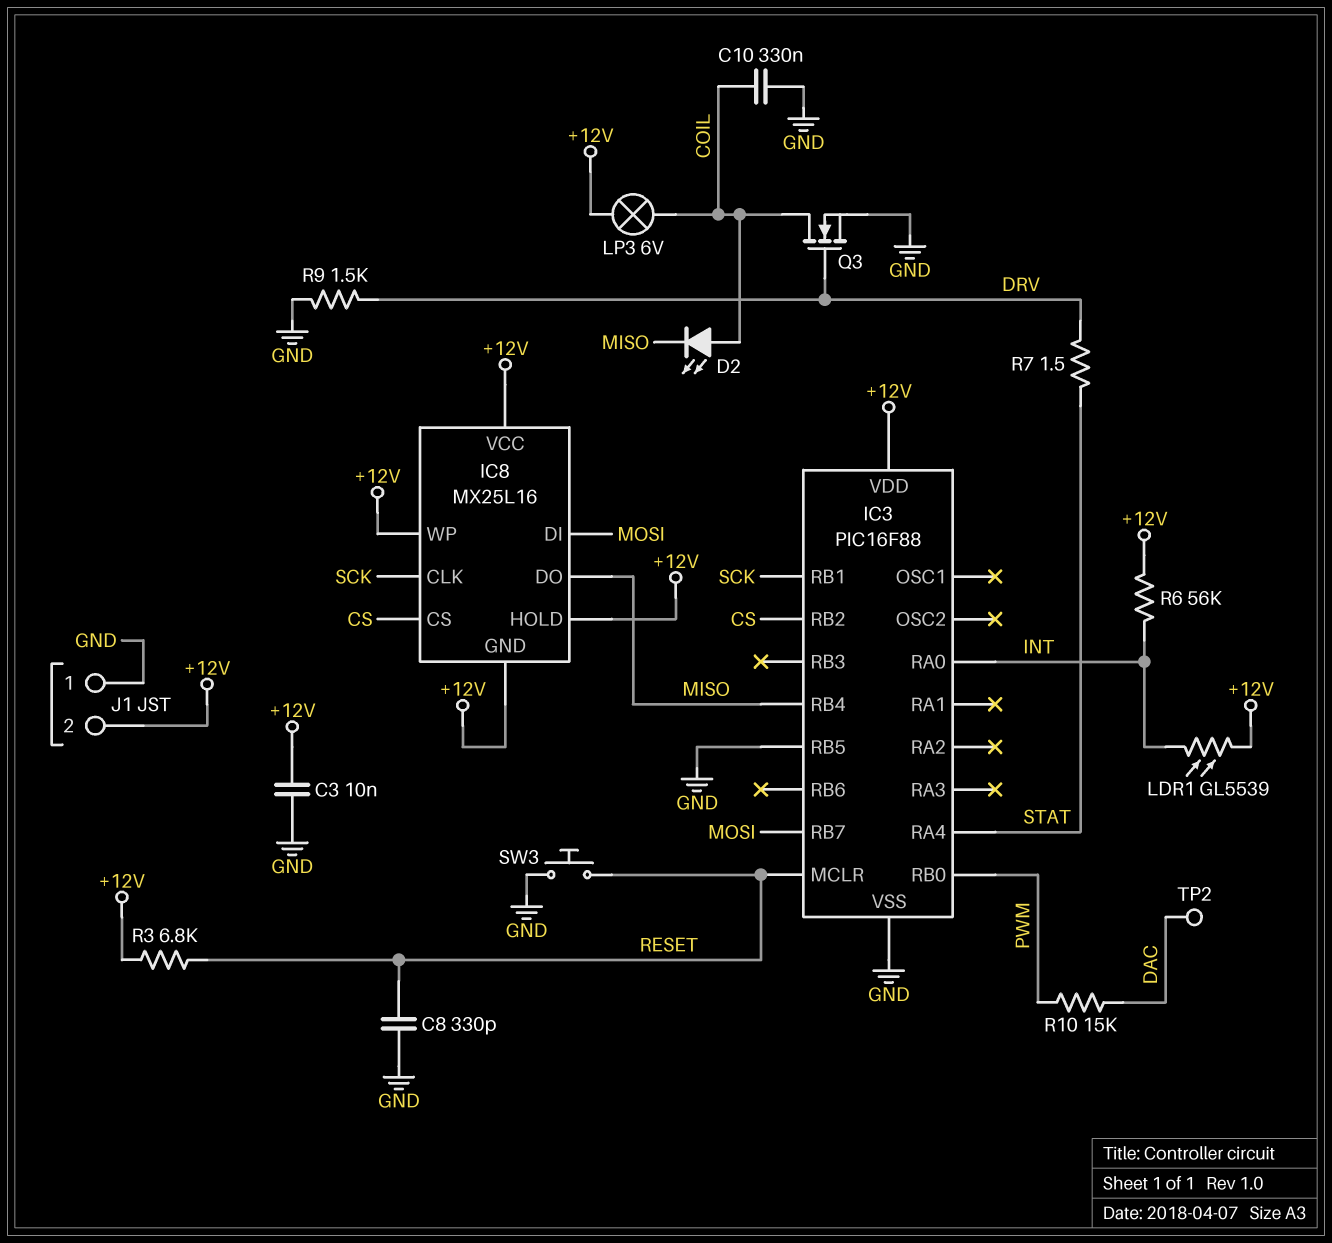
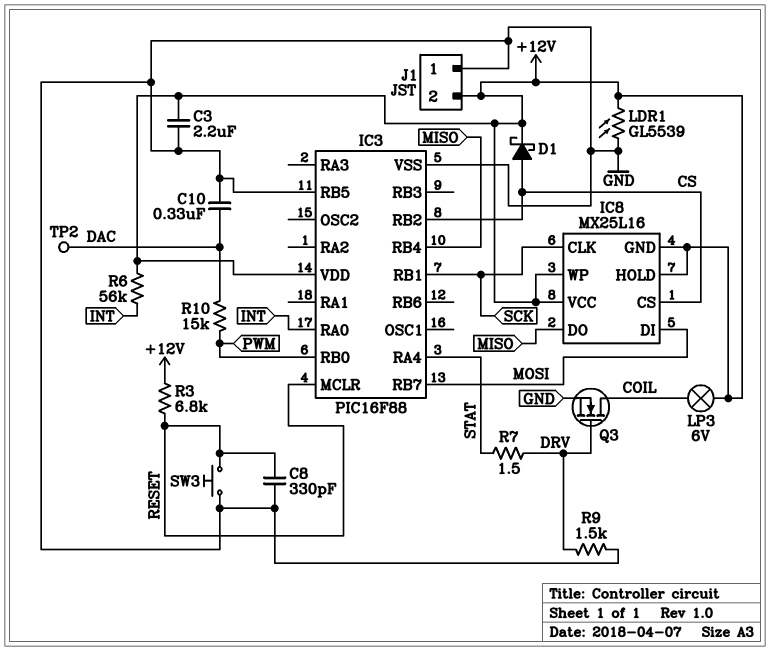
C3: 10nF (+12V, GND) -> 2.2uF (+12V, GND)
C10: 330nF (COIL, GND) -> 330nF (DAC, GND)
D1: none -> schottky (A CS, K +12V)
D2: LED (A COIL, K MISO) -> none
LDR1: GL5539 (+12V, INT) -> GL5539 (+12V, GND)

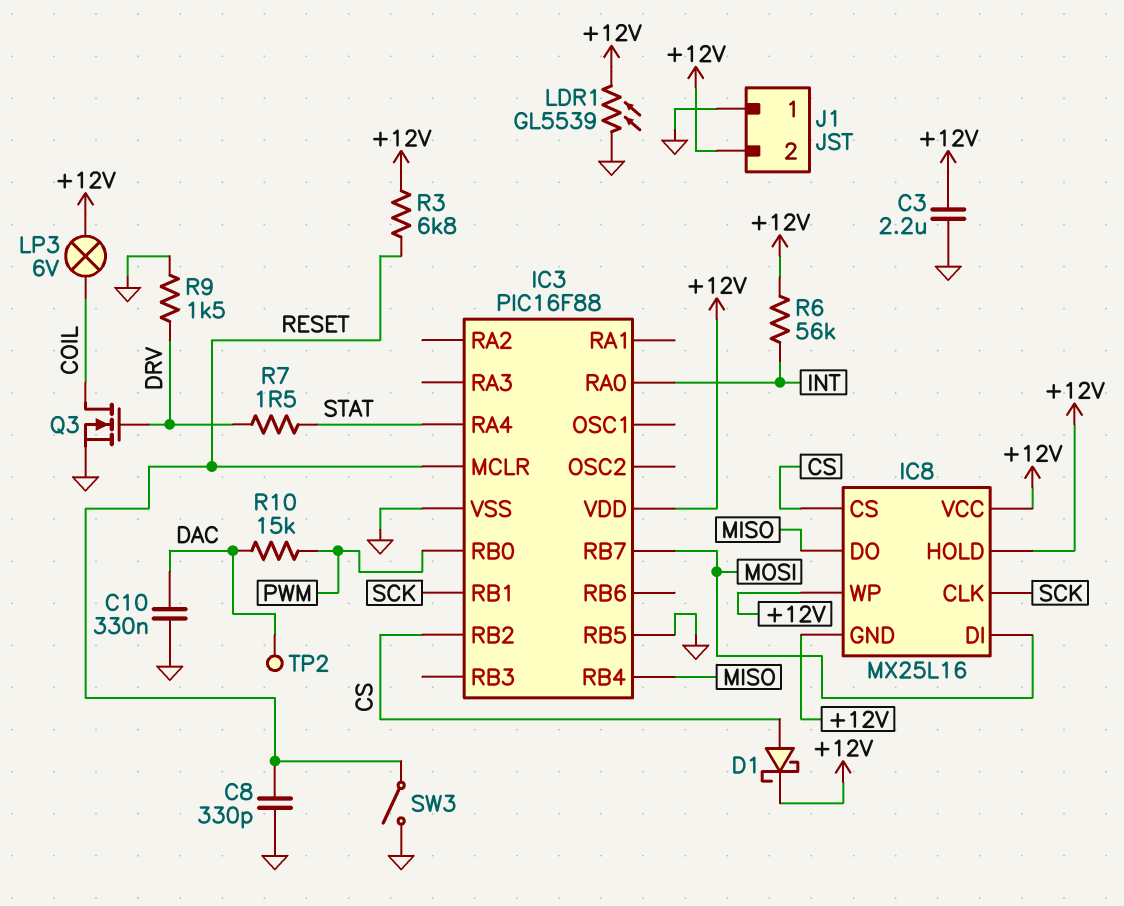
SW3: button (GND, RESET) -> switch (GND, RESET)

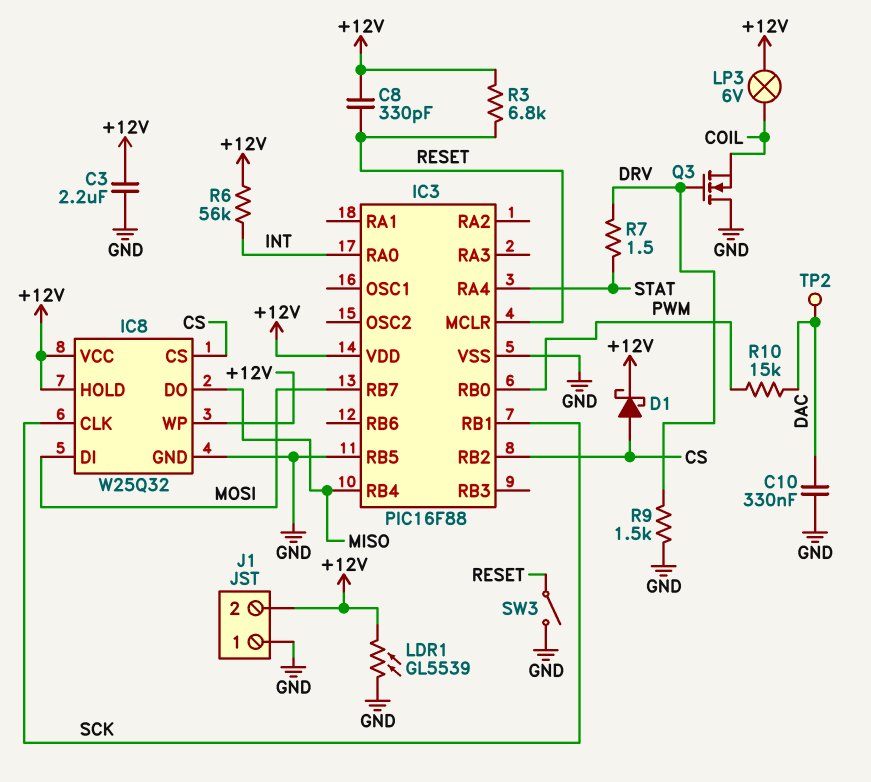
C8: 330pF (GND, RESET) -> 330pF (+12V, RESET)
IC8: MX25L16 -> W25Q32
IC8 pin GND: +12V -> GND
Q3: NMOS (G DRV, D COIL, S GND) -> NMOS (G DRV, D GND, S COIL)

